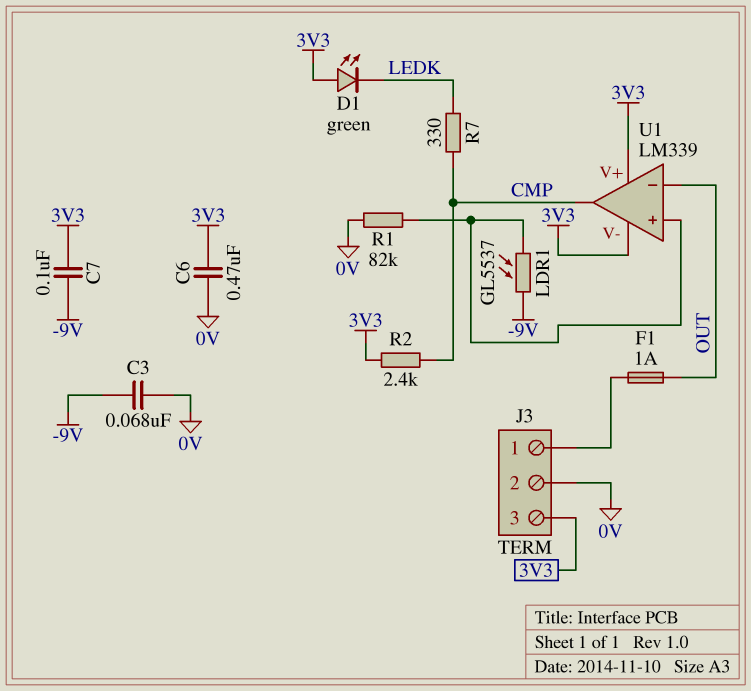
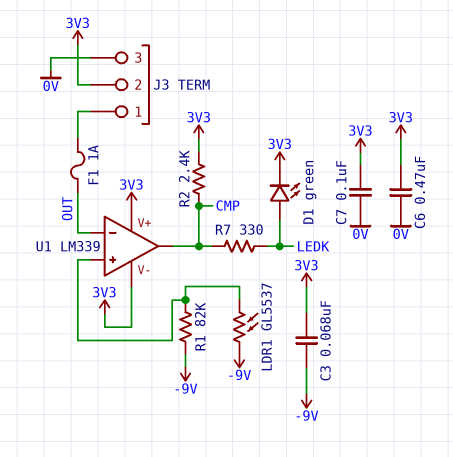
C3: 68nF (-9V, 0V) -> 68nF (-9V, 3V3)
C7: 100nF (-9V, 3V3) -> 100nF (0V, 3V3)
D1: LED green (A 3V3, K LEDK) -> LED green (A LEDK, K 3V3)
J3 pin 2: 0V -> 3V3
J3 pin 3: 3V3 -> 0V
R1: 82k (0V, U1/in+) -> 82k (-9V, U1/in+)

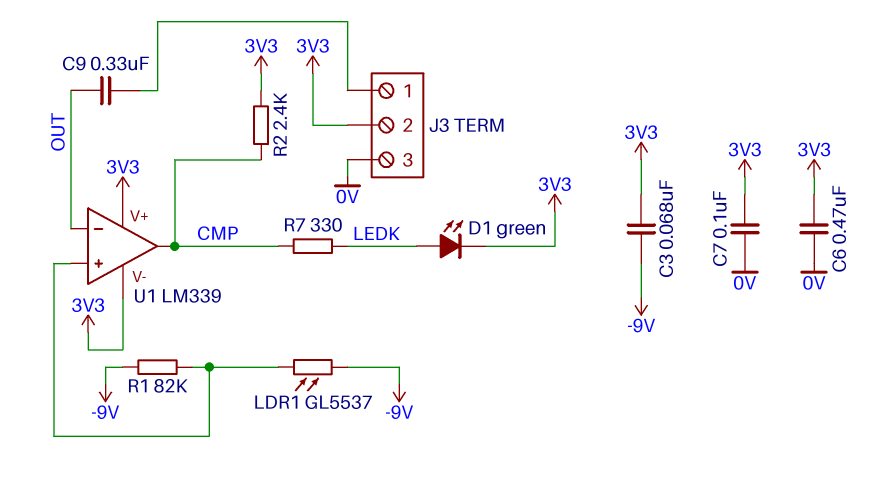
C9: none -> 330nF (J3/1, OUT)
F1: 1A (J3/1, OUT) -> none

